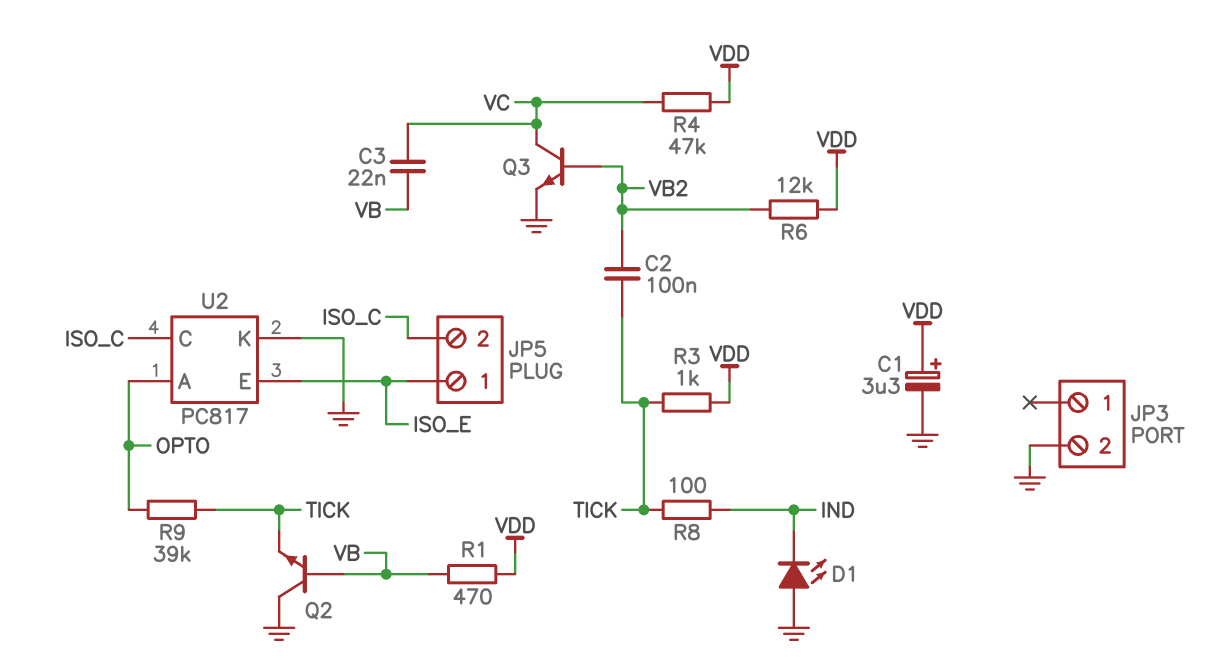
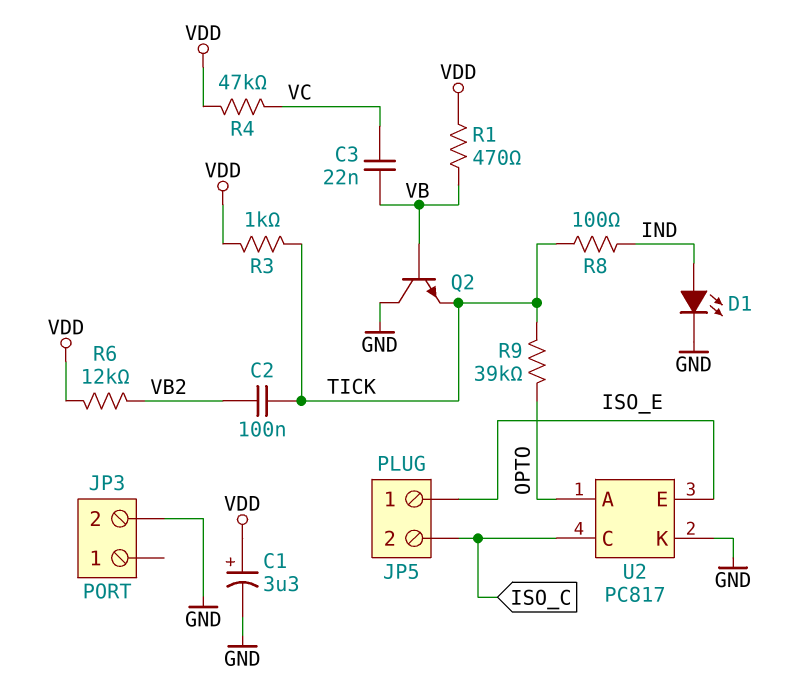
D1: LED (A GND, K IND) -> LED (A IND, K GND)
Q3: NPN (B VB2, C VC, E GND) -> none

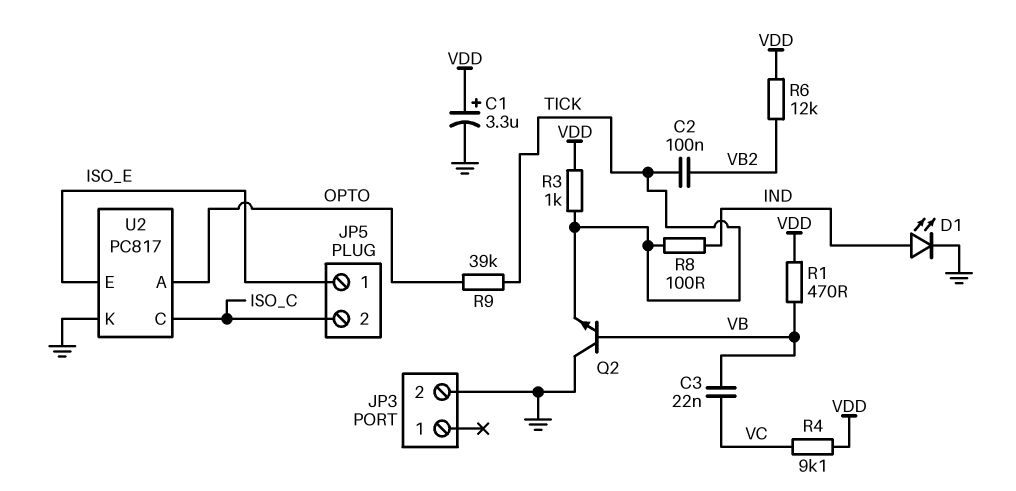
R4: 47k (VC, VDD) -> 9.1k (VC, VDD)

